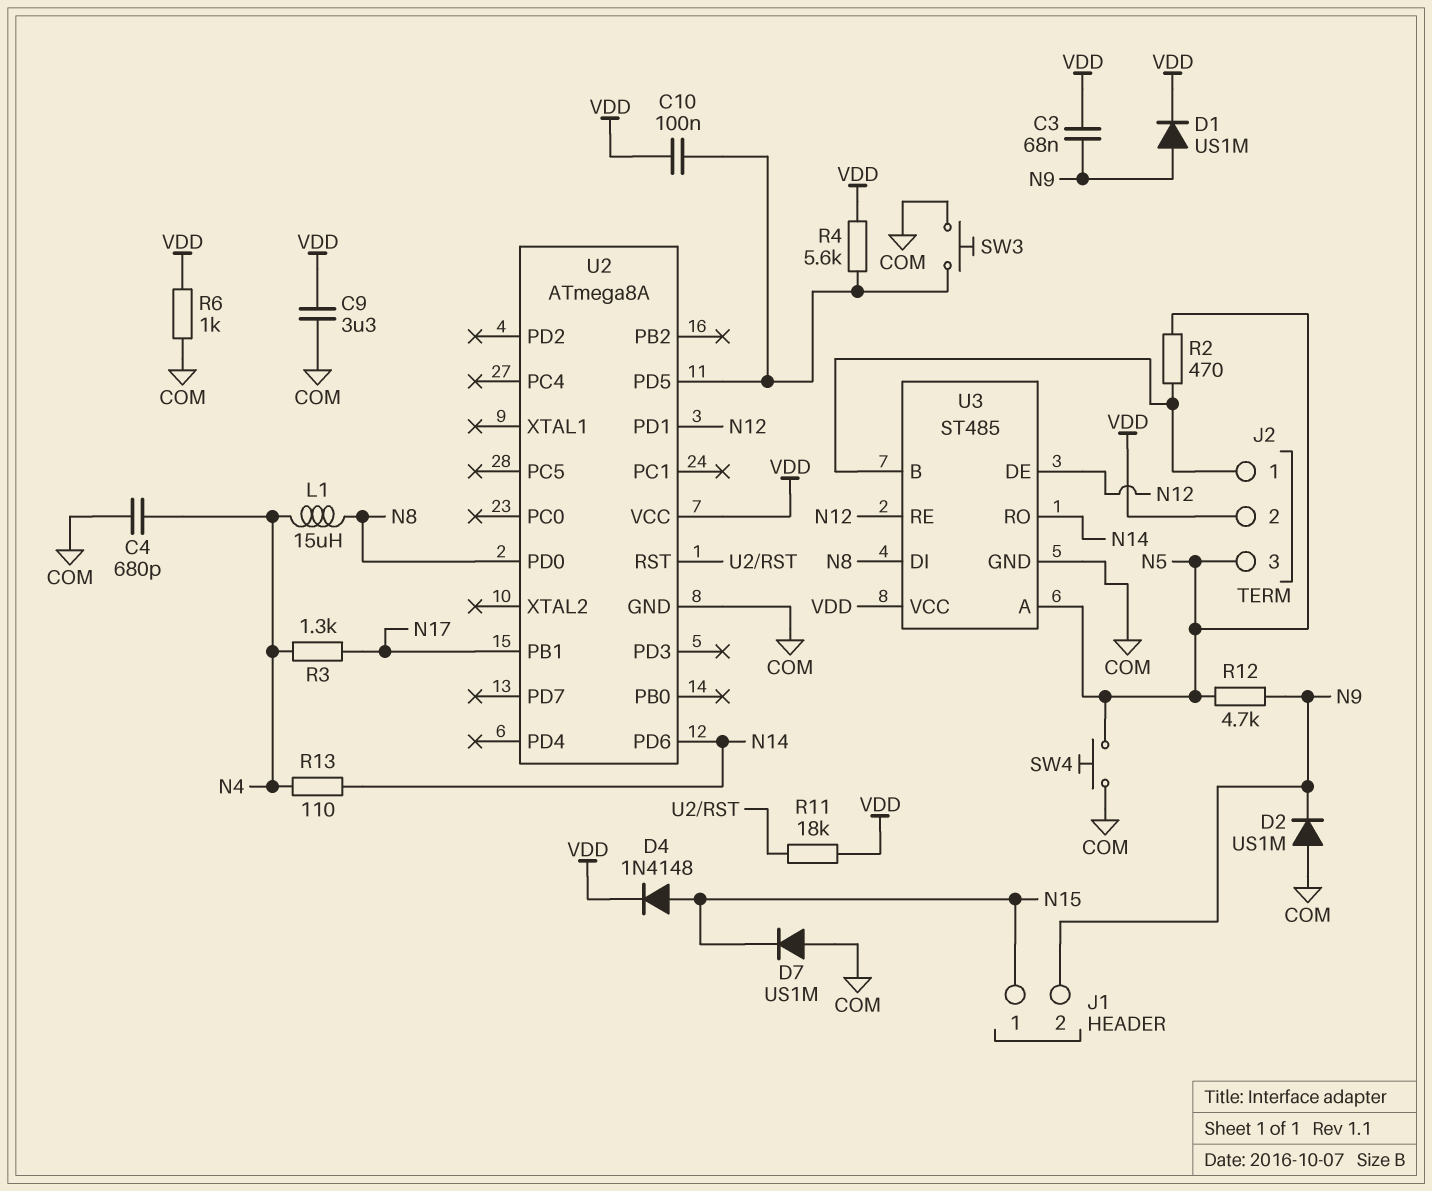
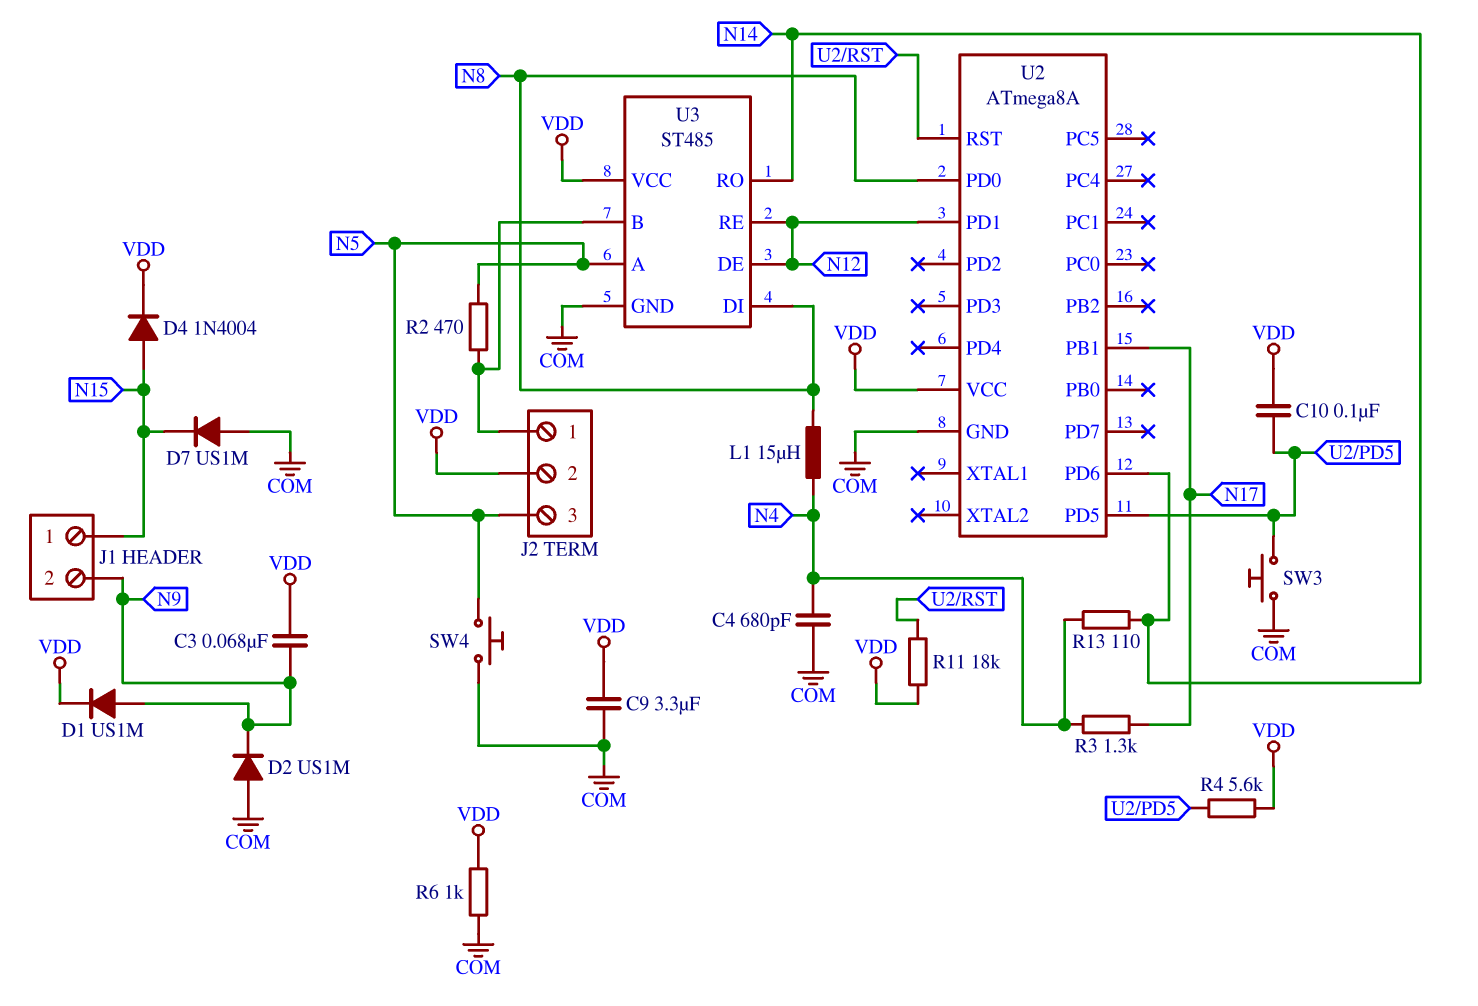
D4: diode 1N4148 (A N15, K VDD) -> diode 1N4004 (A N15, K VDD)
R12: 4.7k (N5, N9) -> none

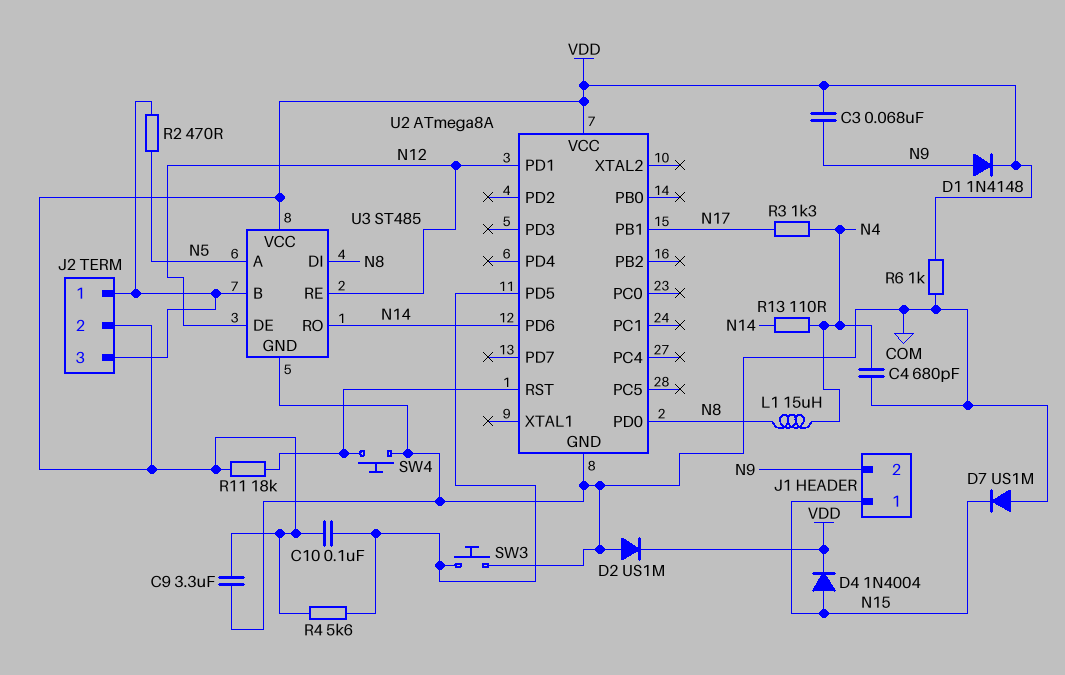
D1: diode US1M (A N9, K VDD) -> diode 1N4148 (A N9, K VDD)
D2: diode US1M (A COM, K N9) -> diode US1M (A COM, K VDD)
J2 pin 3: N5 -> J2/1
SW4: button (COM, N5) -> button (COM, U2/RST)

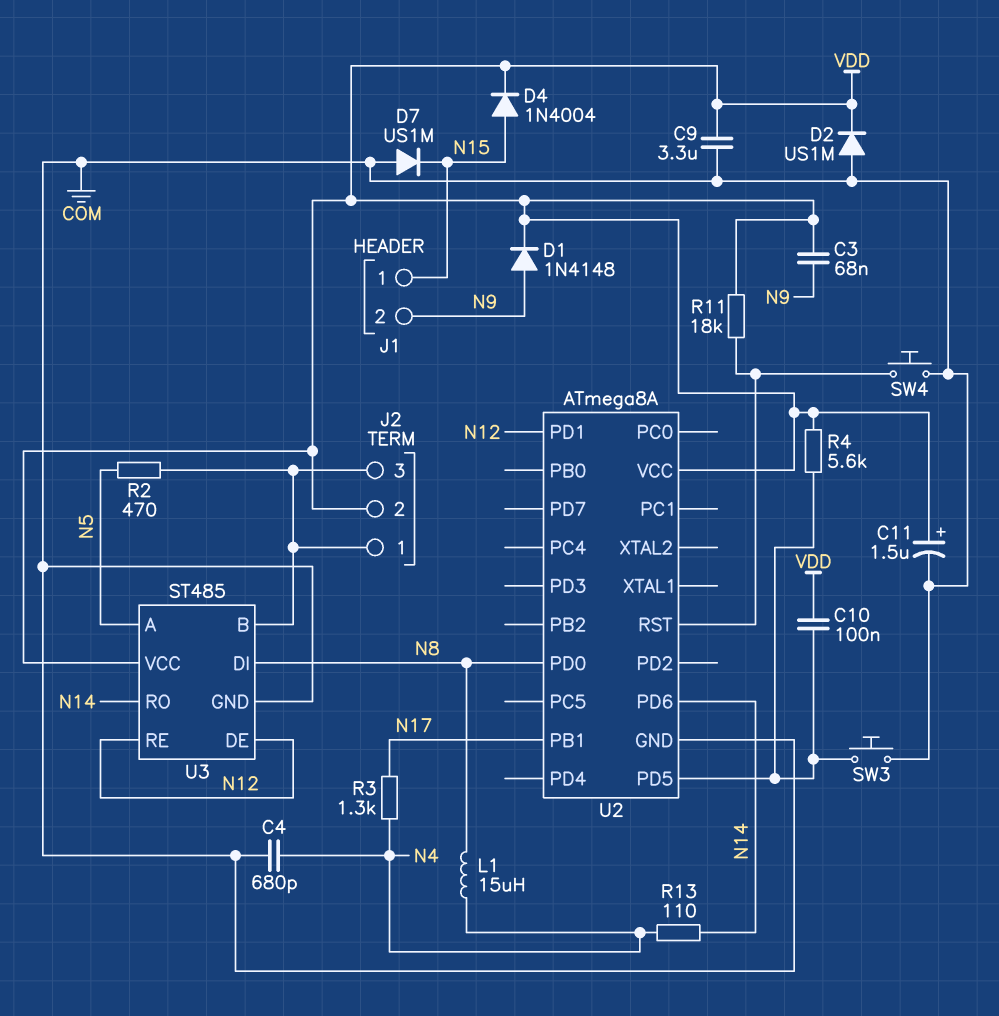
C11: none -> 1.5uF (plus VDD, minus COM)
R6: 1k (COM, VDD) -> none

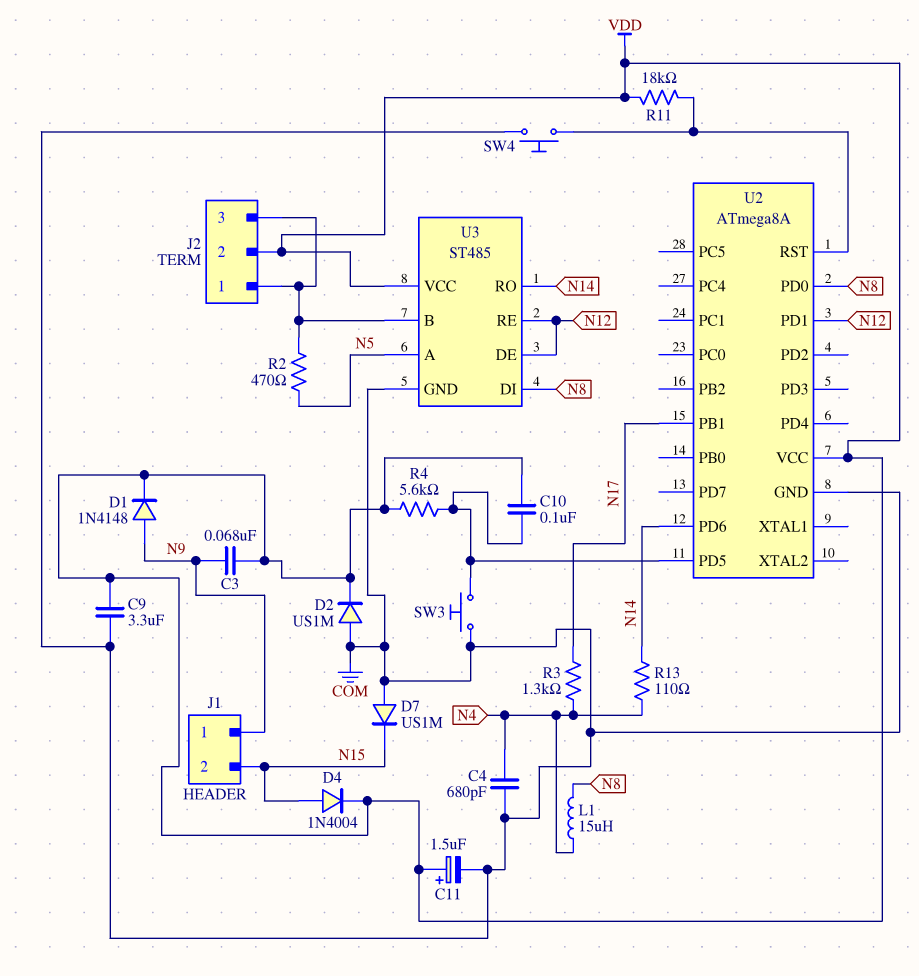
J1 pin 1: N15 -> N9
J1 pin 2: N9 -> N15

